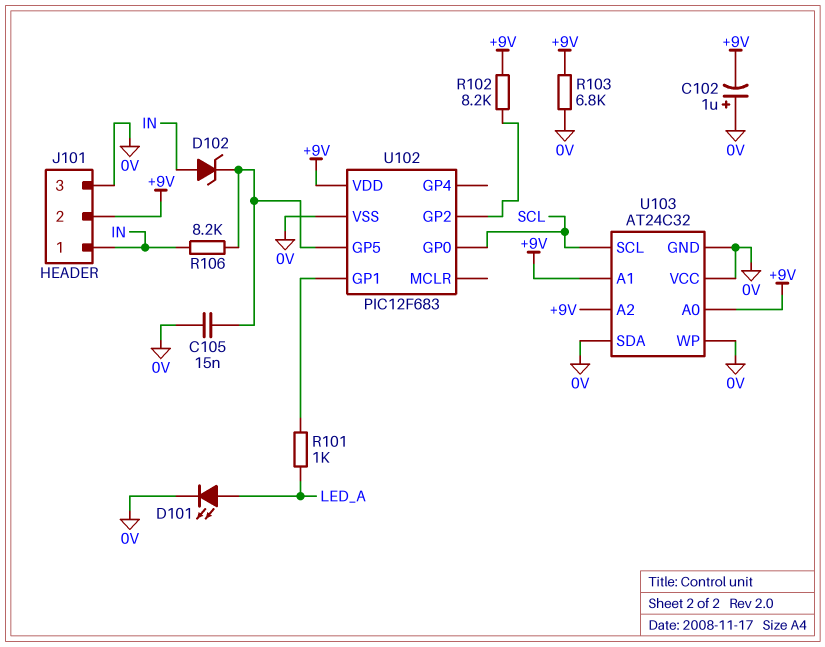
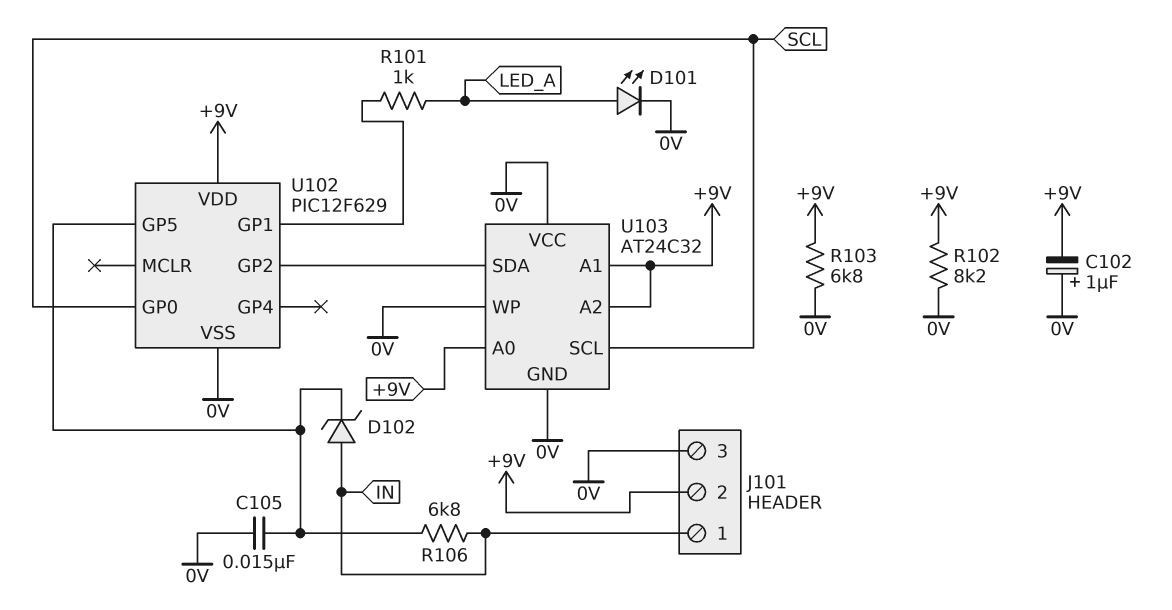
R102: 8.2k (+9V, U102/GP2) -> 8.2k (+9V, 0V)
R106: 8.2k (IN, U102/GP5) -> 6.8k (IN, U102/GP5)
U102: PIC12F683 -> PIC12F629
U103 pin SDA: 0V -> U102/GP2

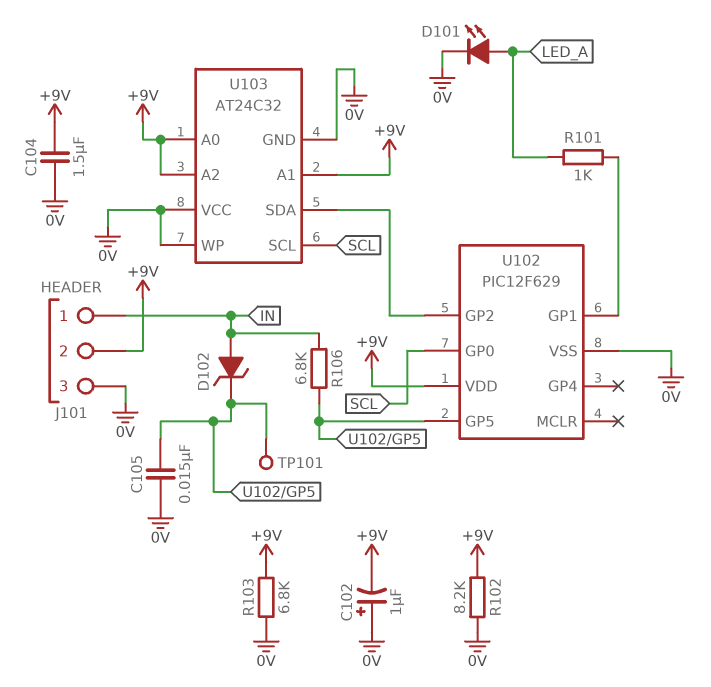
C104: none -> 1.5uF (+9V, 0V)
TP101: none -> test point (U102/GP5)

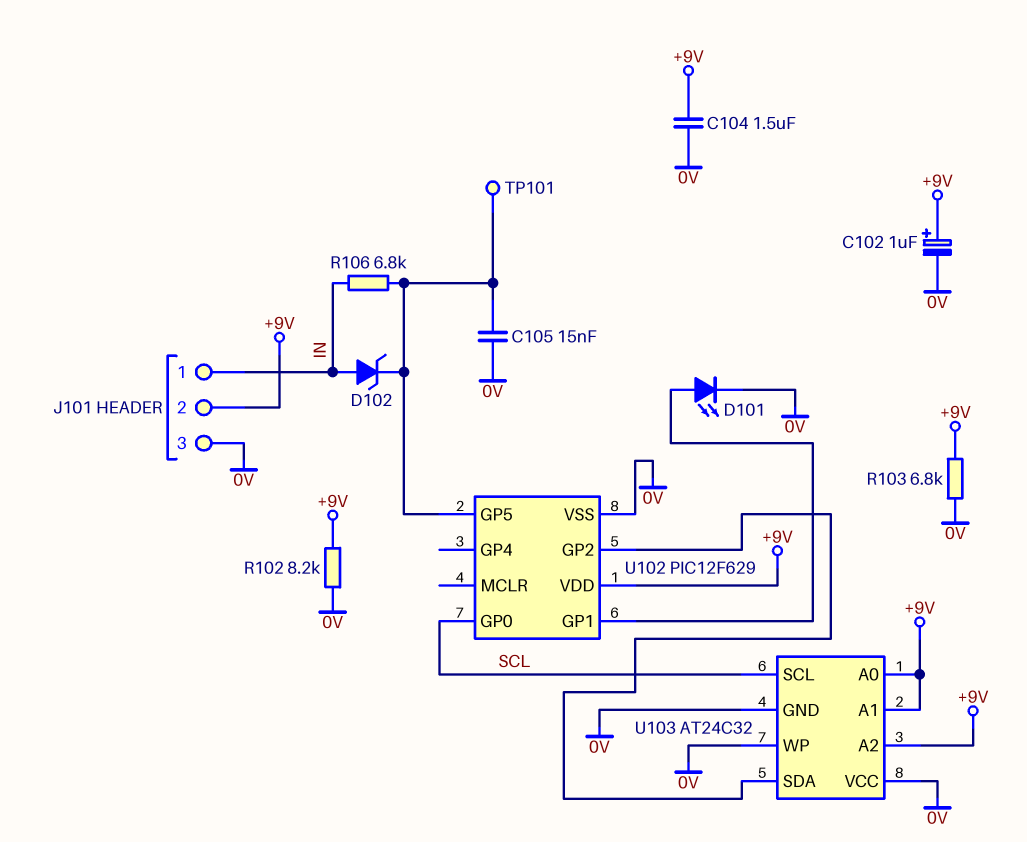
C102: 1uF (plus 0V, minus +9V) -> 1uF (plus +9V, minus 0V)
D101: LED (A LED_A, K 0V) -> LED (A U102/GP1, K 0V)
R101: 1k (LED_A, U102/GP1) -> none

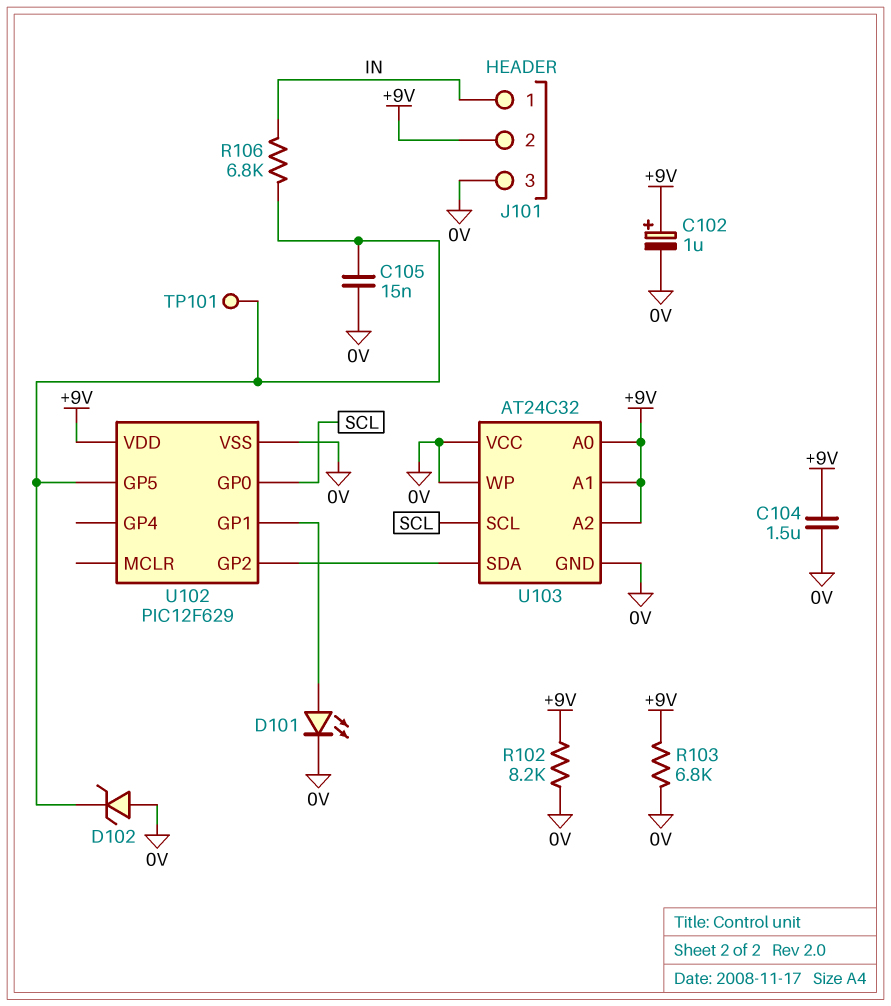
D102: zener (A IN, K U102/GP5) -> zener (A 0V, K U102/GP5)

